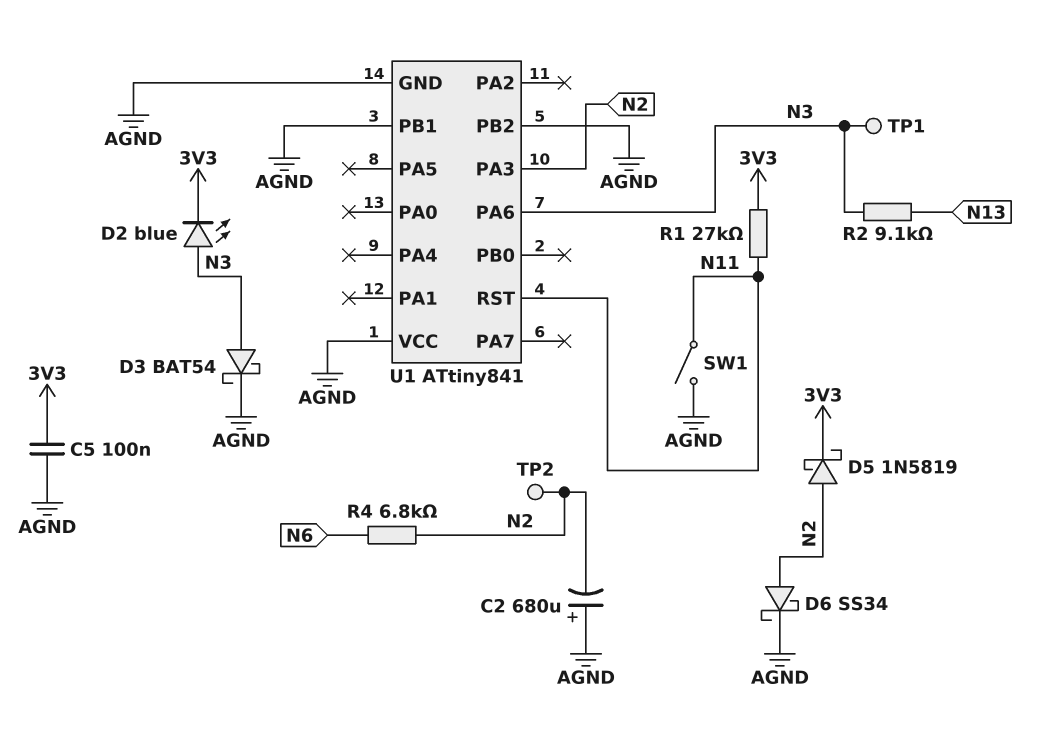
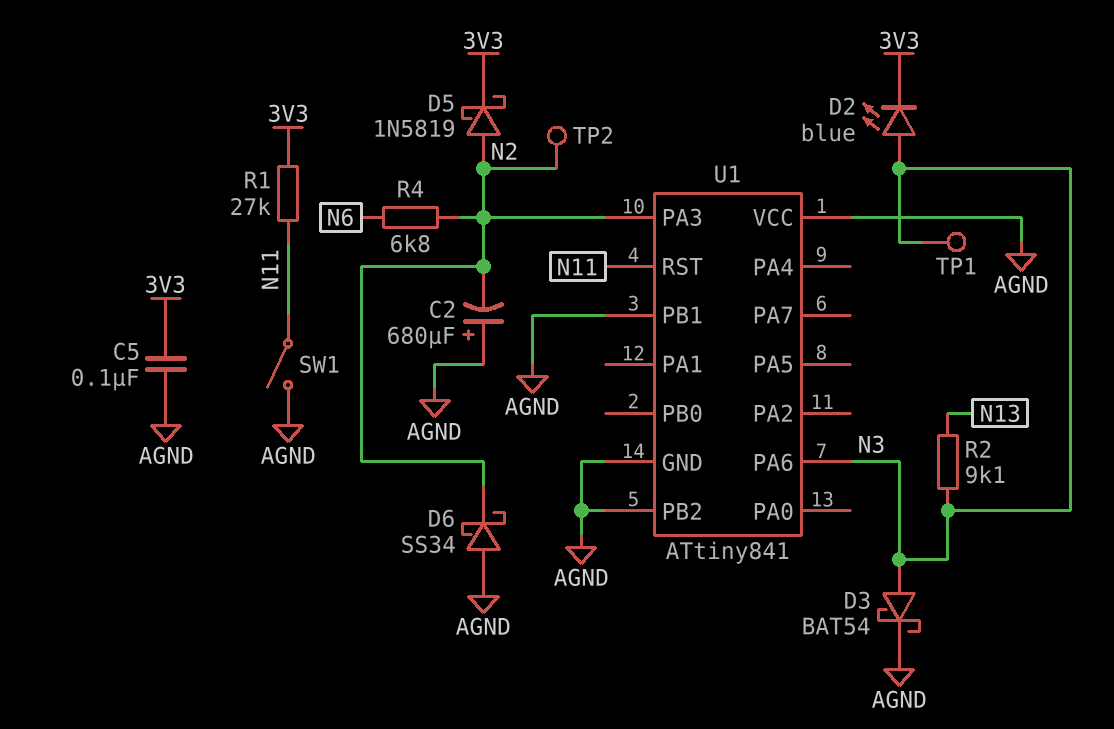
D6: schottky SS34 (A N2, K AGND) -> schottky SS34 (A AGND, K N2)

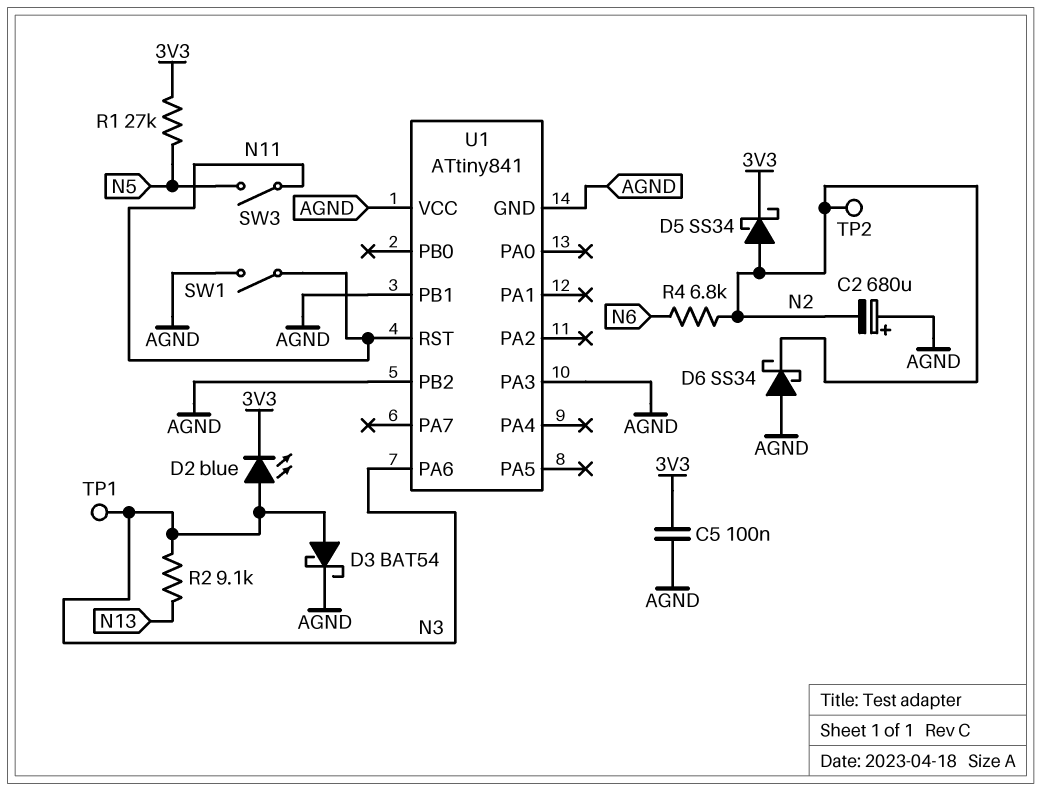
D5: schottky 1N5819 (A N2, K 3V3) -> schottky SS34 (A N2, K 3V3)
R1: 27k (3V3, N11) -> 27k (3V3, N5)
SW3: none -> switch (N5, N11)
U1 pin PA3: N2 -> AGND

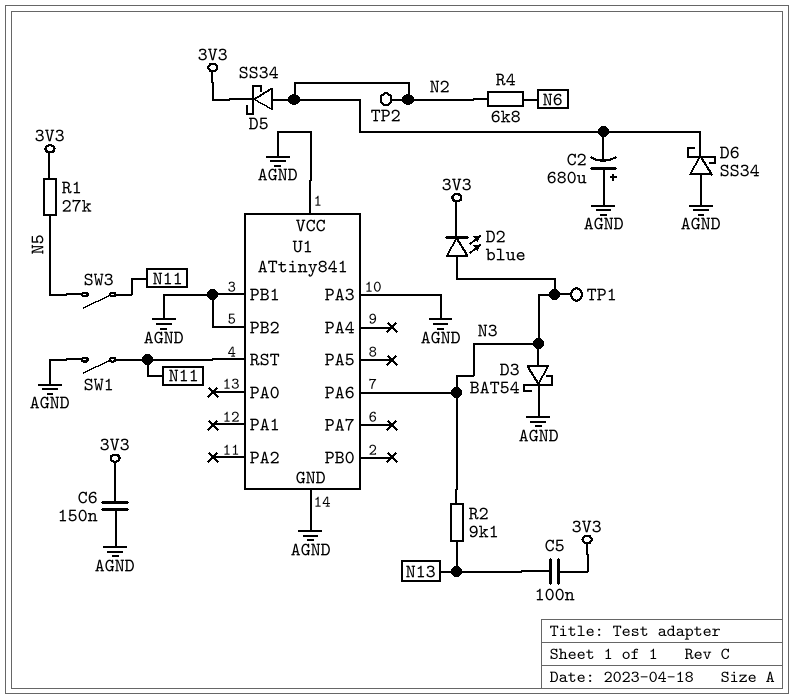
C5: 100nF (3V3, AGND) -> 100nF (3V3, N13)
C6: none -> 150nF (3V3, AGND)

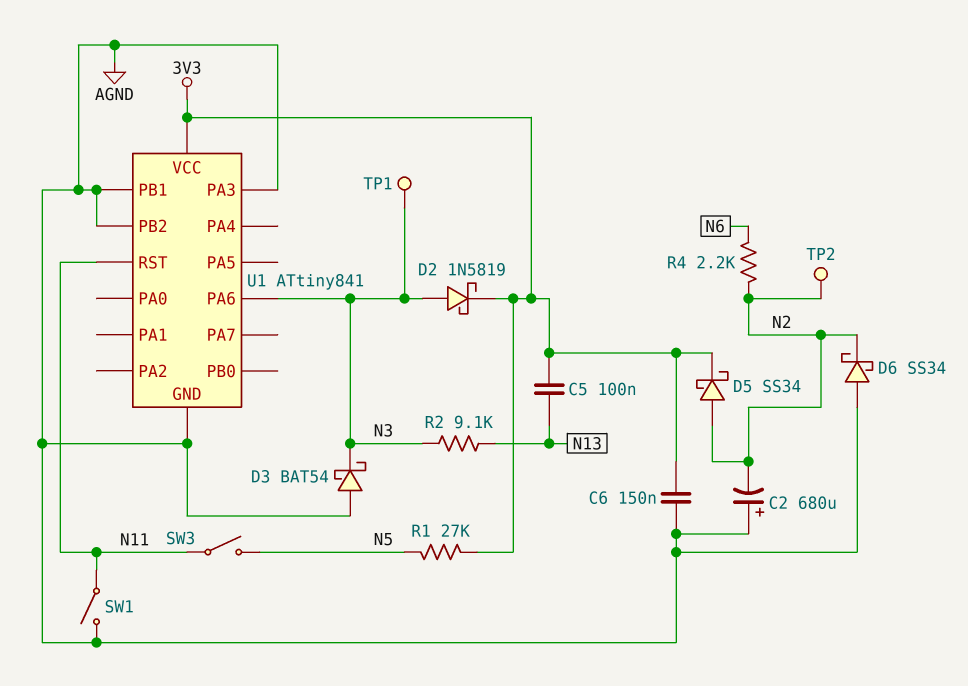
D2: LED blue (A N3, K 3V3) -> schottky 1N5819 (A N3, K 3V3)
D3: schottky BAT54 (A N3, K AGND) -> schottky BAT54 (A AGND, K N3)
R4: 6.8k (N2, N6) -> 2.2k (N2, N6)
U1 pin VCC: AGND -> 3V3

